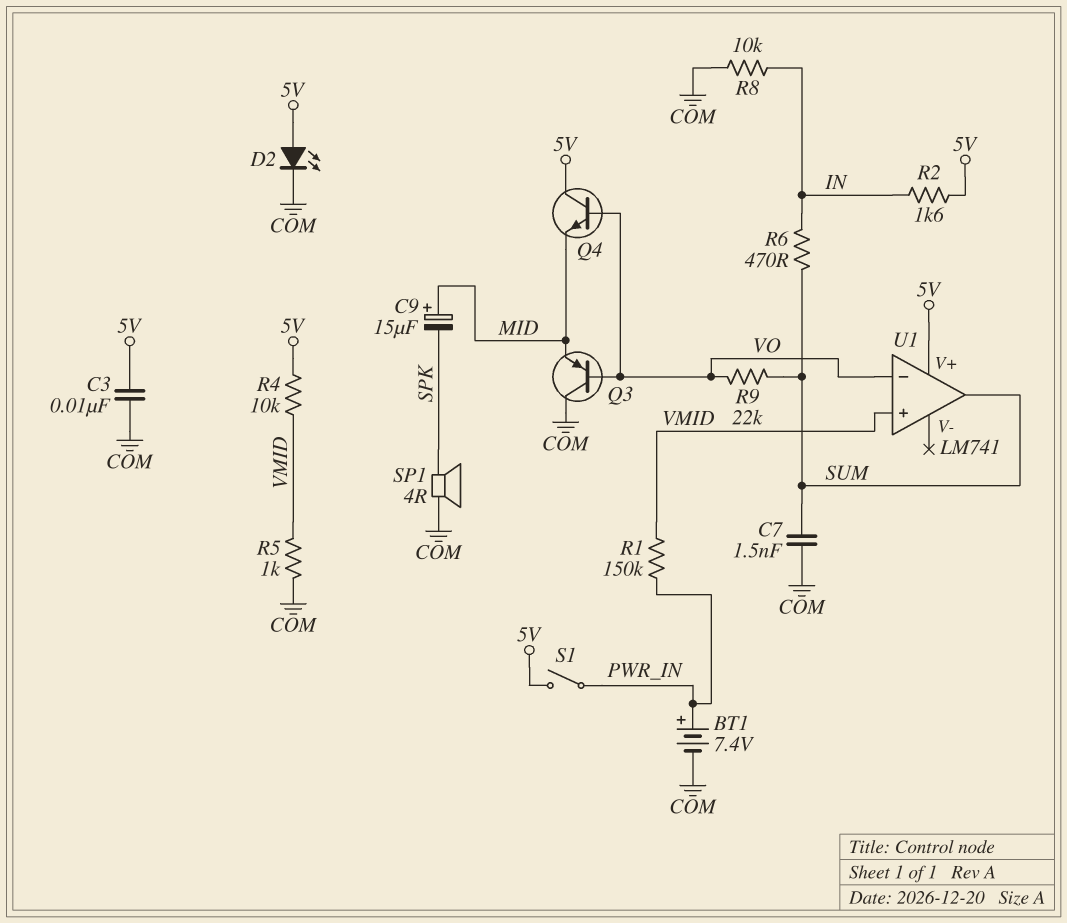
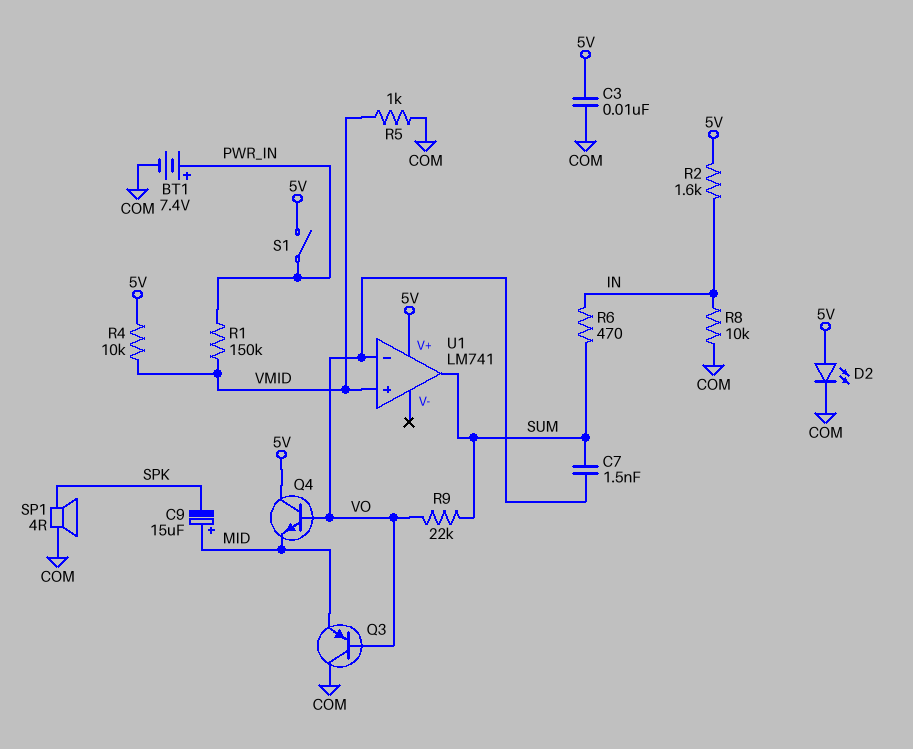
C7: 1.5nF (COM, SUM) -> 1.5nF (SUM, VO)

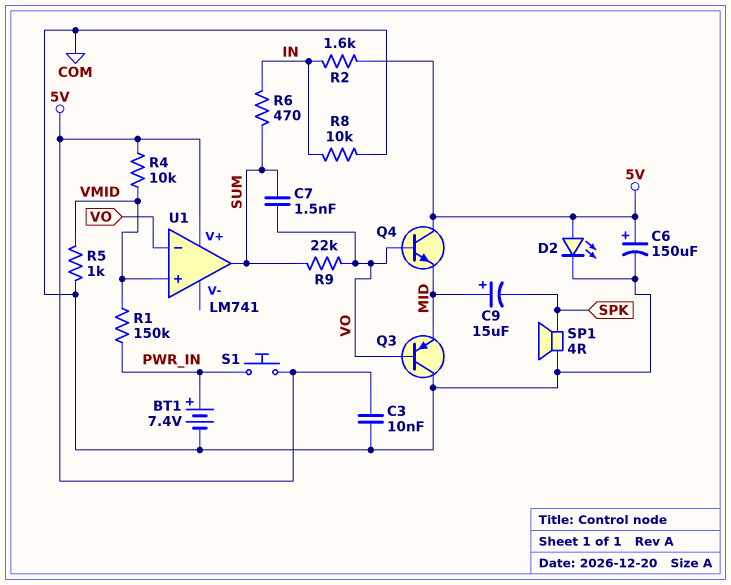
C6: none -> 150uF (plus 5V, minus COM)
S1: switch (5V, PWR_IN) -> button (5V, PWR_IN)

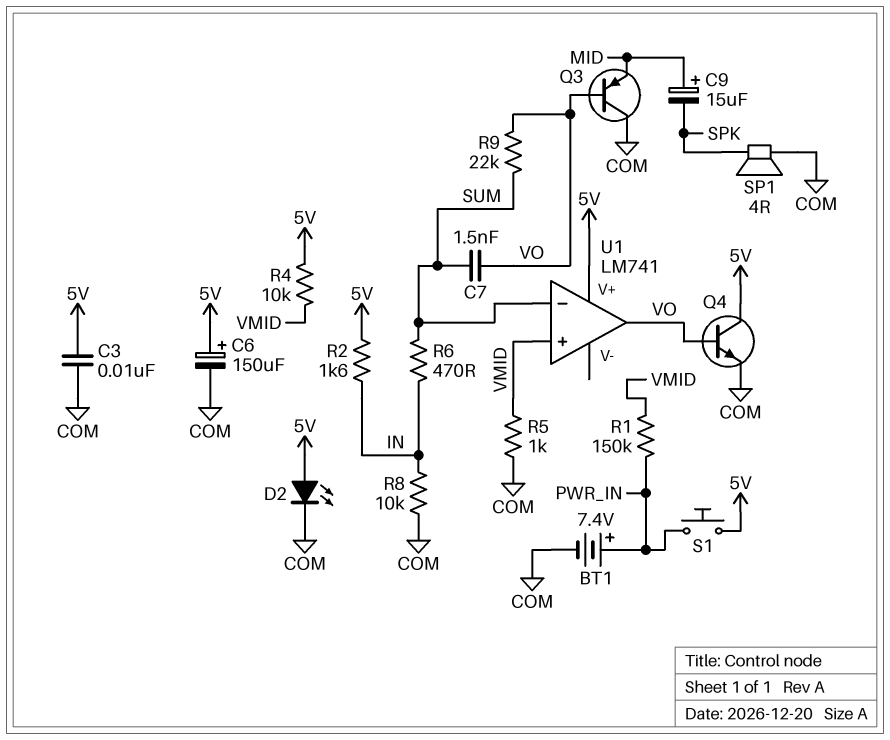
Q4: NPN (B VO, C 5V, E MID) -> NPN (B VO, C 5V, E COM)
U1 pin in-: VO -> SUM
U1 pin out: SUM -> VO

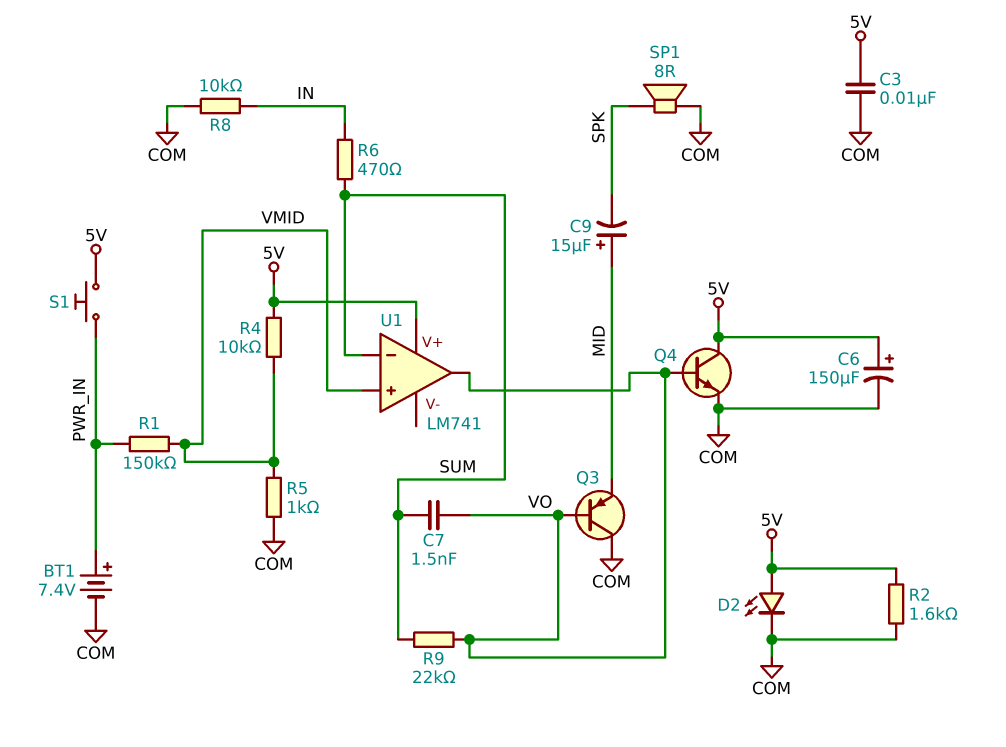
R2: 1.6k (5V, IN) -> 1.6k (5V, COM)
SP1: speaker 4R (COM, SPK) -> speaker 8R (COM, SPK)

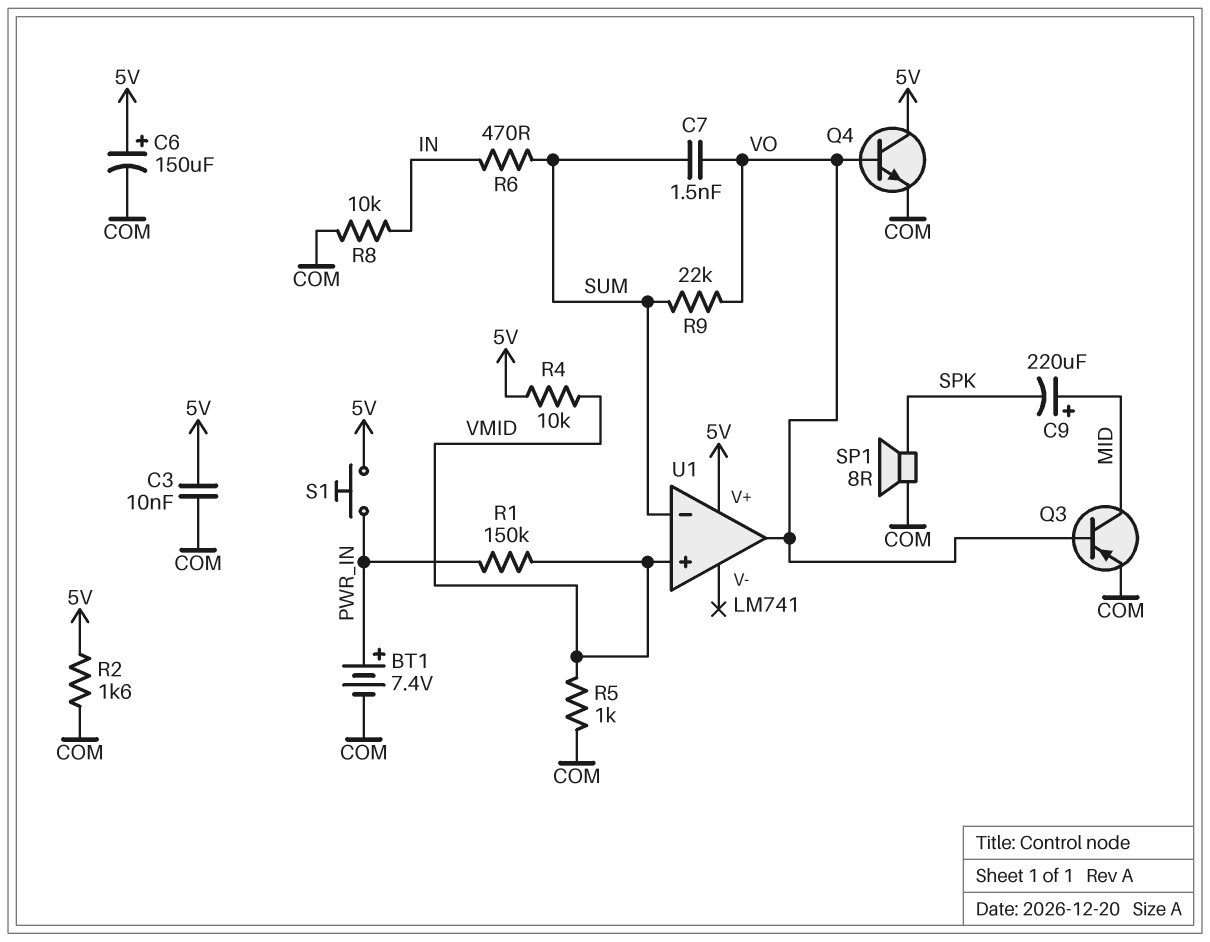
C9: 15uF (plus MID, minus SPK) -> 220uF (plus MID, minus SPK)
D2: LED (A 5V, K COM) -> none
Q3: PNP (B VO, C COM, E MID) -> PNP (B VO, C MID, E COM)

